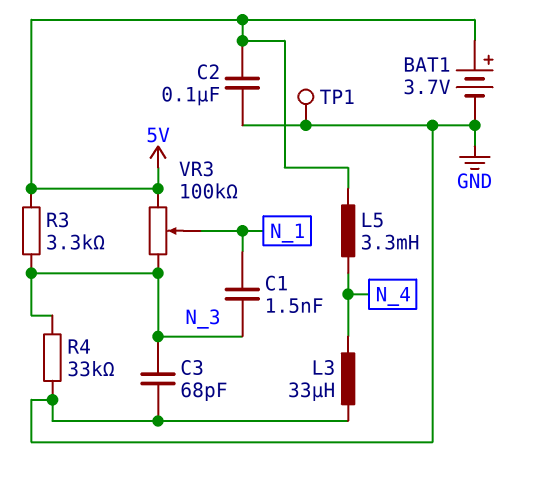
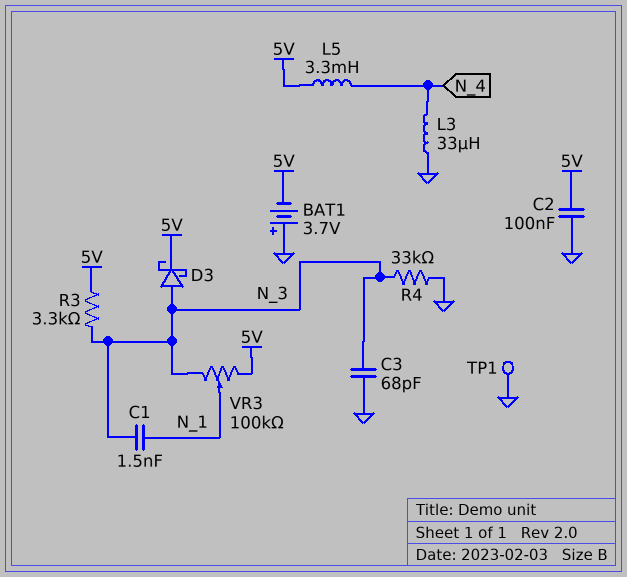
BAT1: 3.7V (plus 5V, minus GND) -> 3.7V (plus GND, minus 5V)
D3: none -> schottky (A N_3, K 5V)

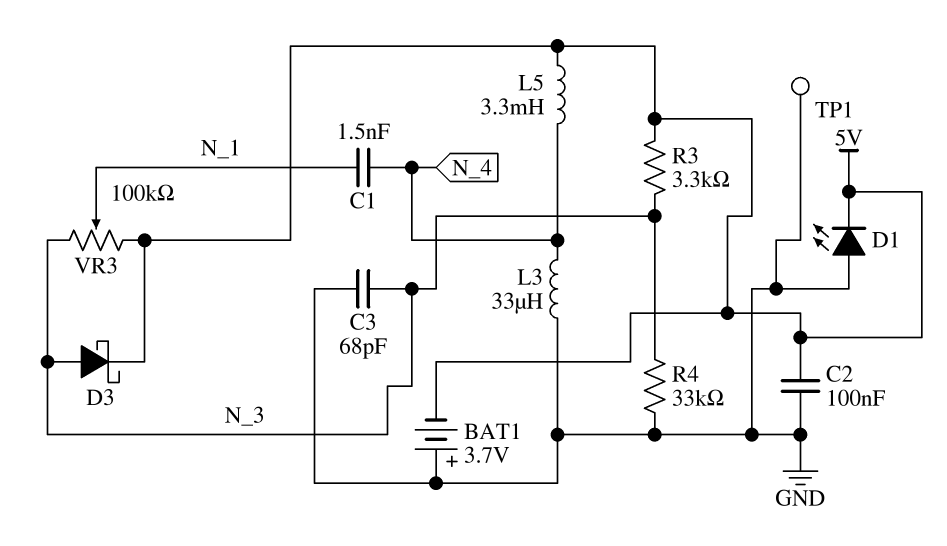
C1: 1.5nF (N_1, N_3) -> 1.5nF (N_1, N_4)
D1: none -> LED (A GND, K 5V)

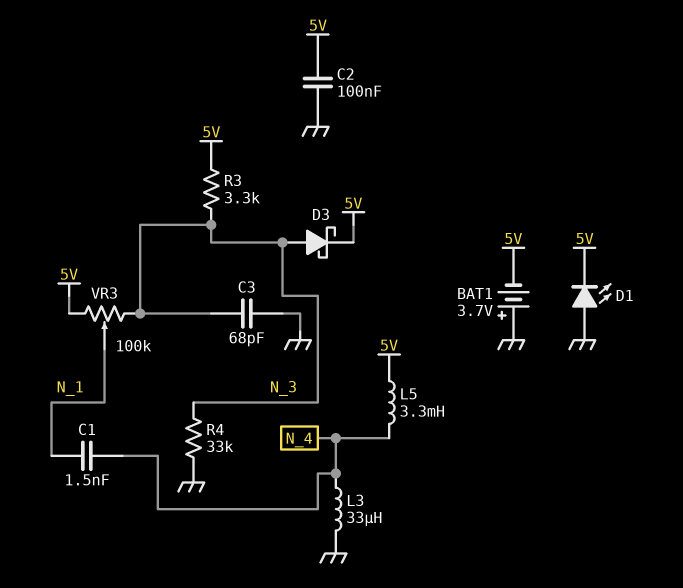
TP1: test point (GND) -> none

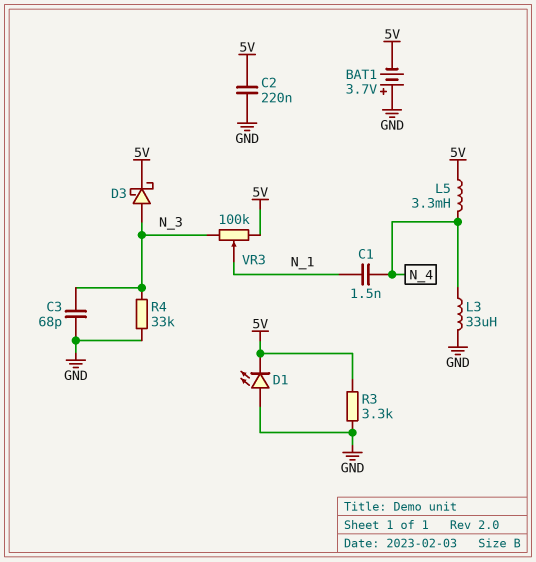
C2: 100nF (5V, GND) -> 220nF (5V, GND)
R3: 3.3k (5V, N_3) -> 3.3k (5V, GND)

